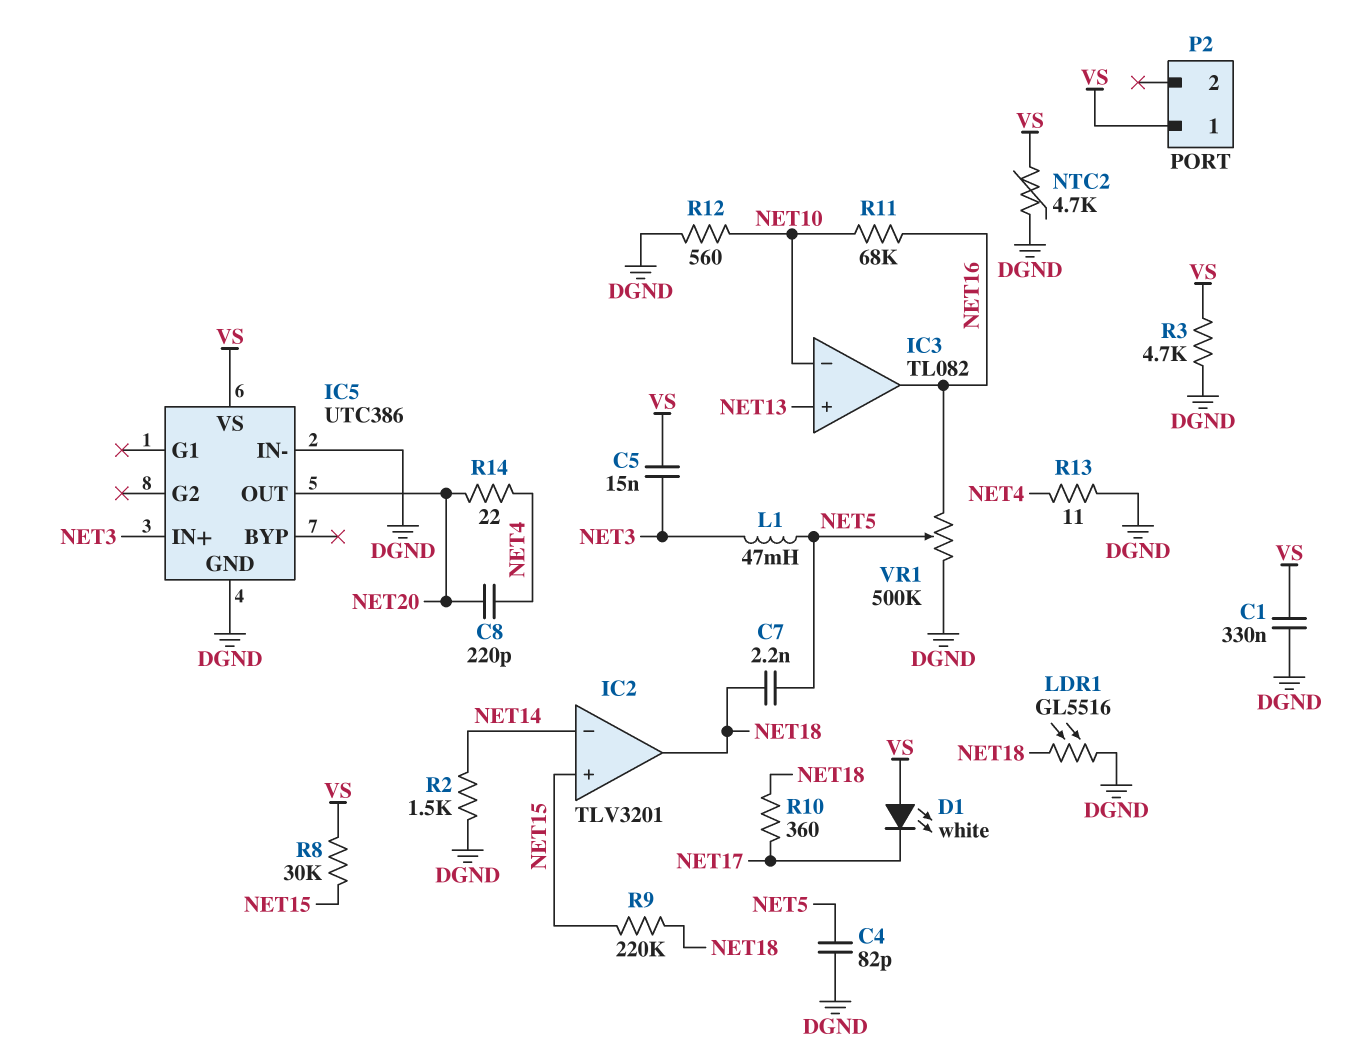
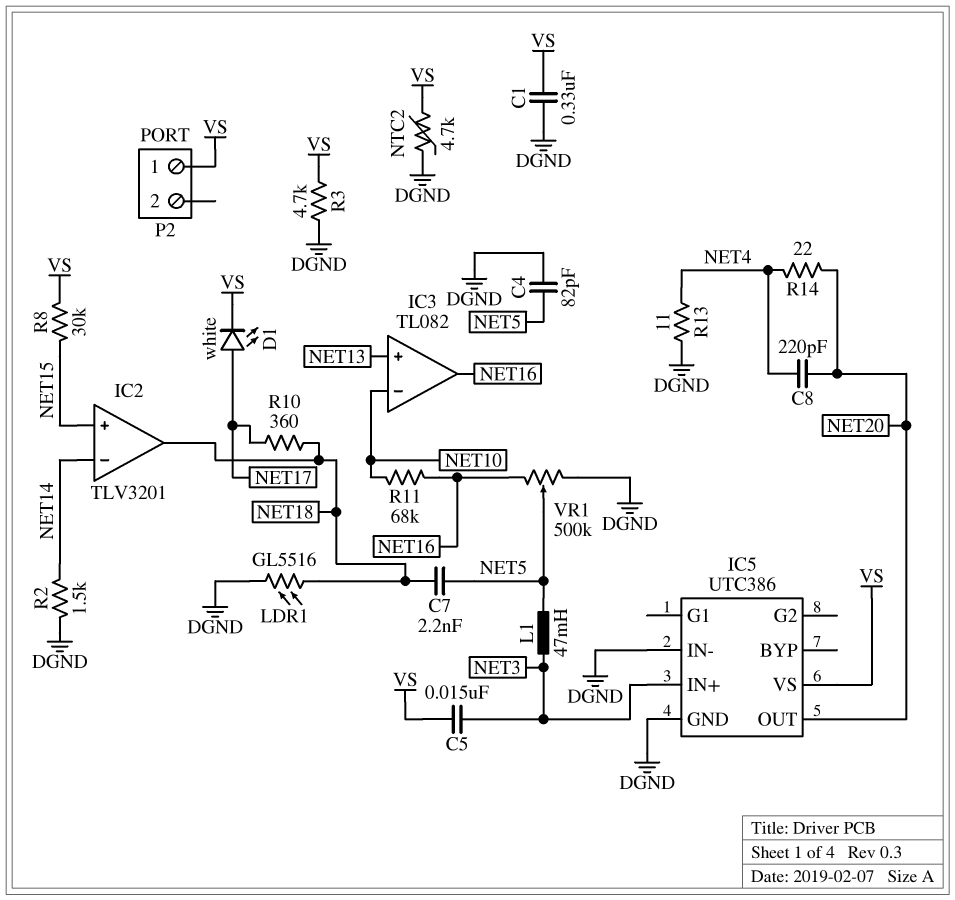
D1: LED white (A VS, K NET17) -> LED white (A NET17, K VS)
R9: 220k (NET15, NET18) -> none
R12: 560 (DGND, NET10) -> none

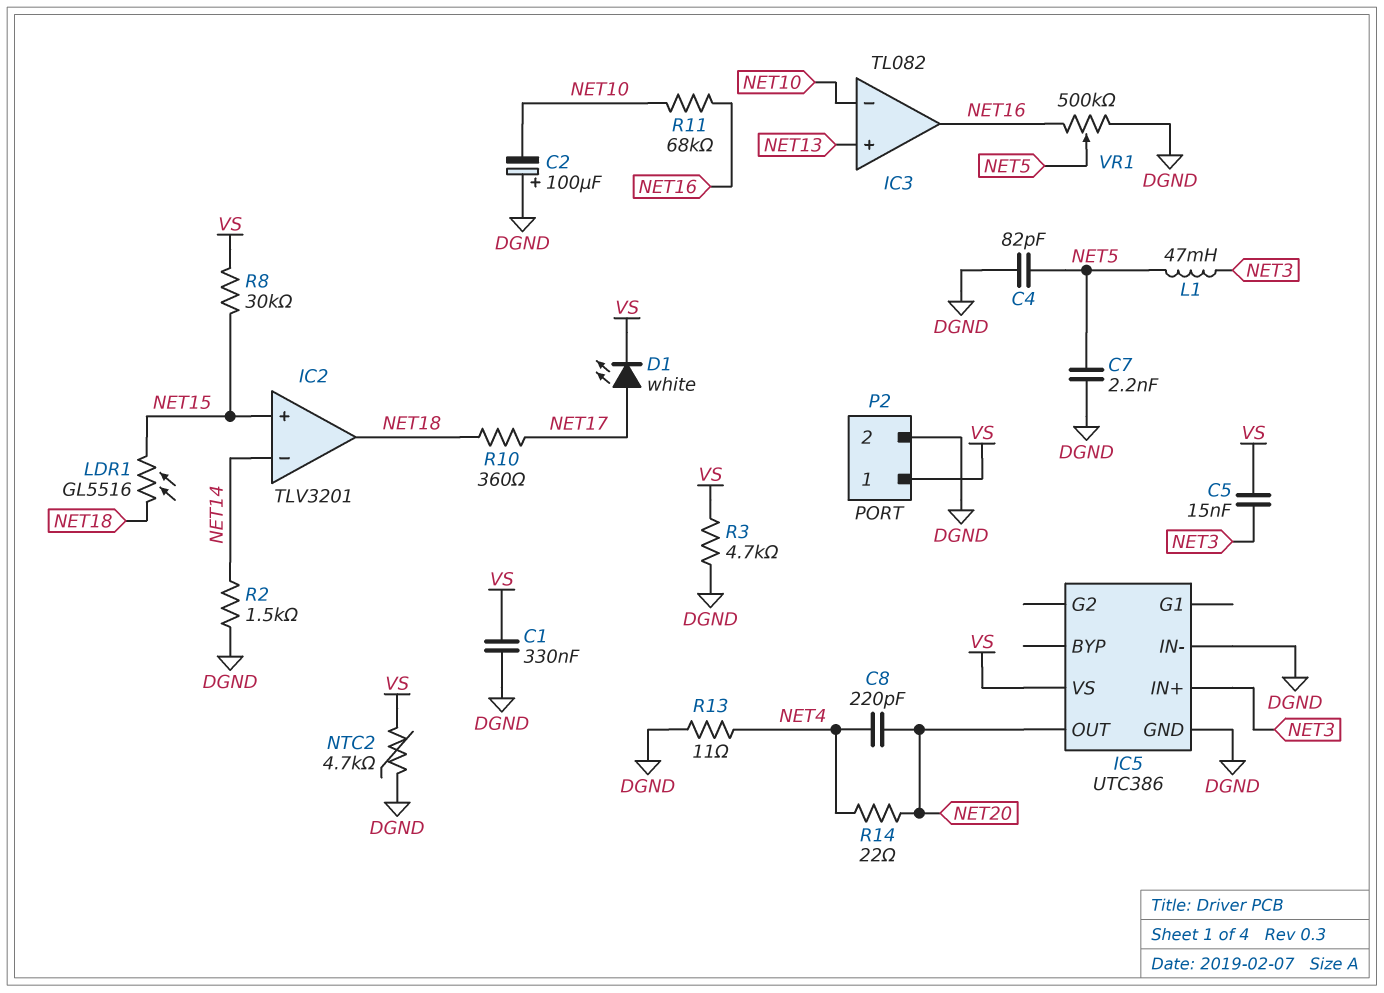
C2: none -> 100uF (plus DGND, minus NET10)
C7: 2.2nF (NET5, NET18) -> 2.2nF (DGND, NET5)
LDR1: GL5516 (DGND, NET18) -> GL5516 (NET15, NET18)
P2 pin 2: none -> DGND

